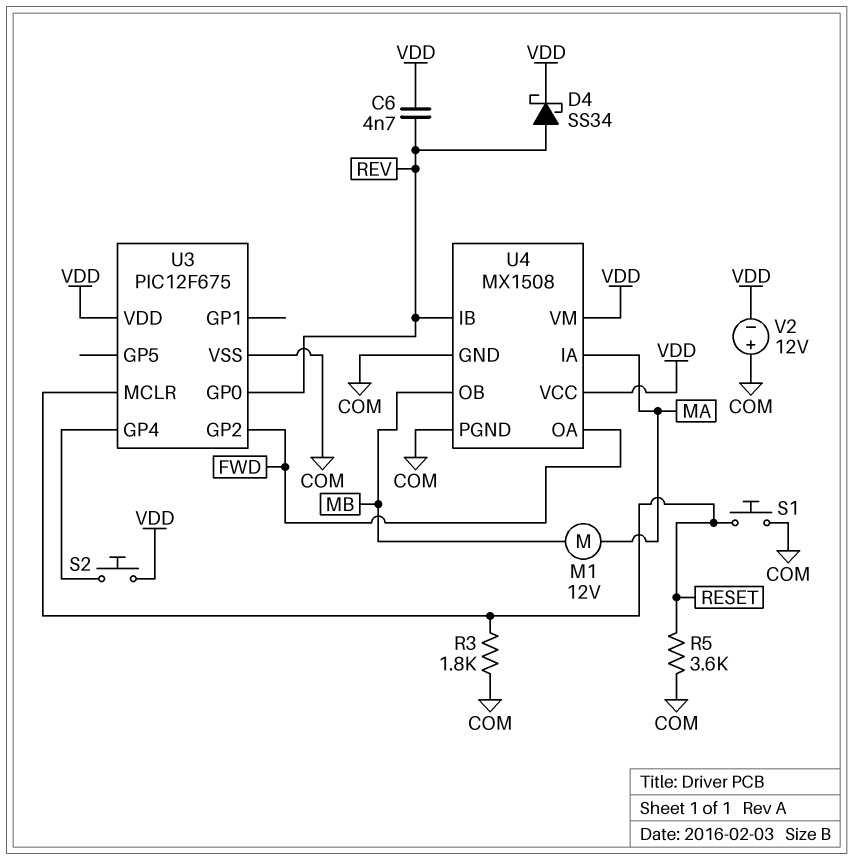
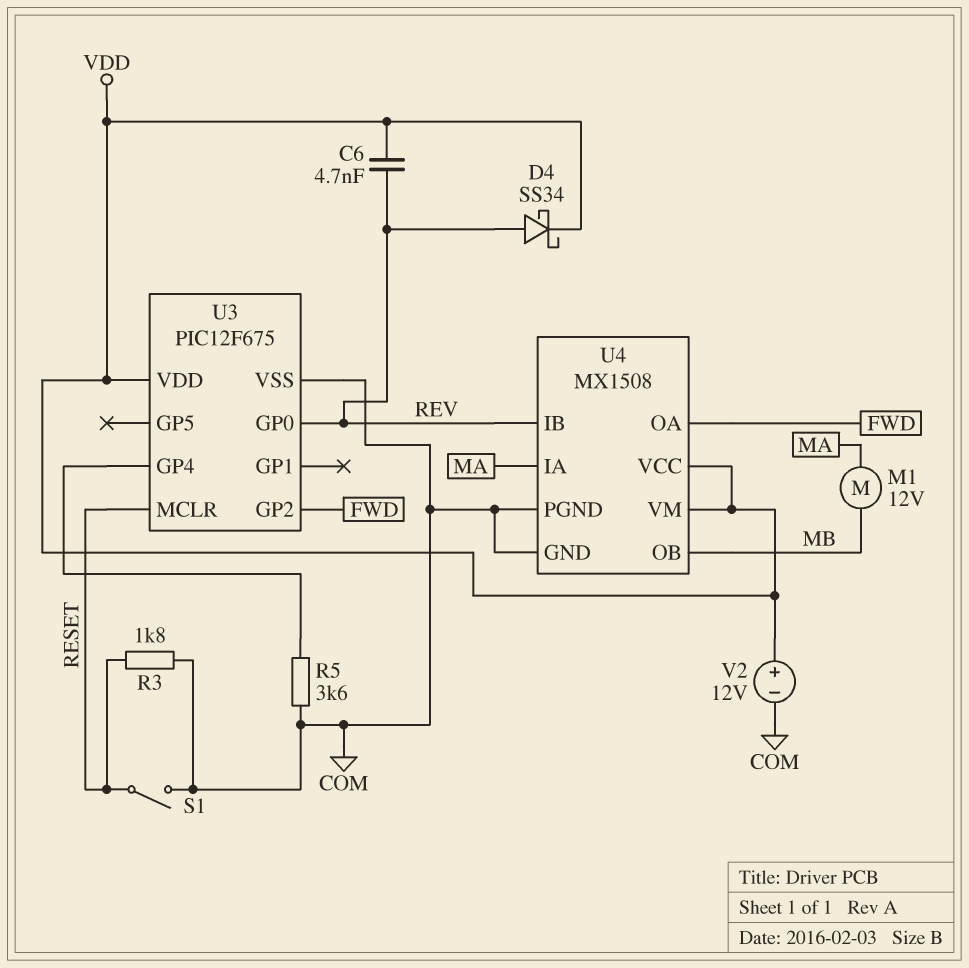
R5: 3.6k (COM, RESET) -> 3.6k (COM, U3/GP4)
S1: button (COM, RESET) -> switch (COM, RESET)
S2: button (U3/GP4, VDD) -> none
V2: 12V (plus COM, minus VDD) -> 12V (plus VDD, minus COM)

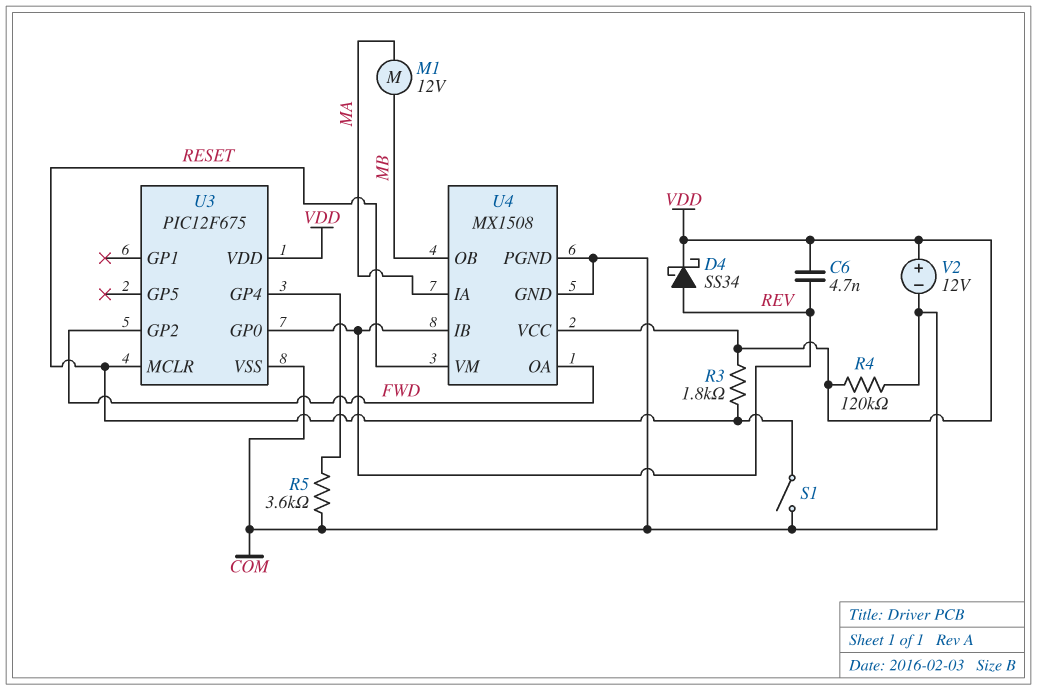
R3: 1.8k (COM, RESET) -> 1.8k (RESET, VDD)
R4: none -> 120k (COM, VDD)
U4 pin VM: VDD -> RESET

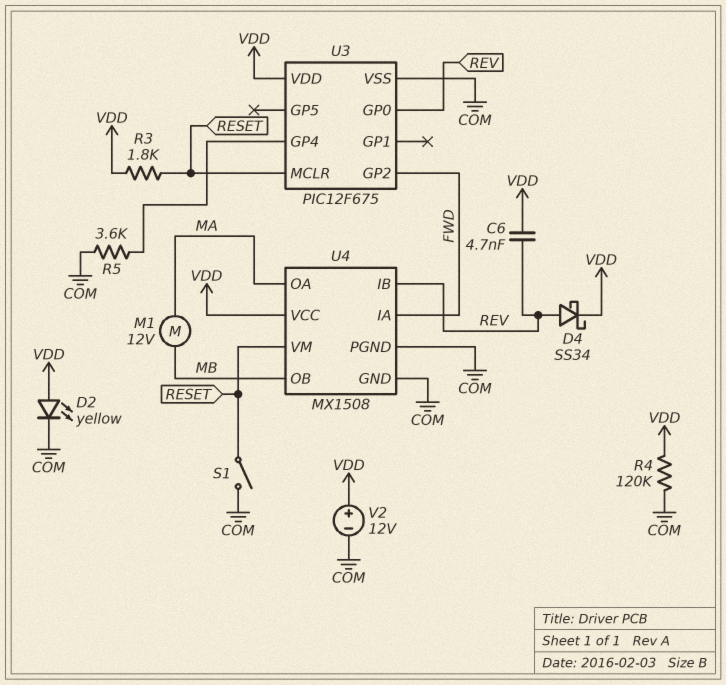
D2: none -> LED yellow (A VDD, K COM)
U4 pin IA: MA -> FWD
U4 pin OA: FWD -> MA

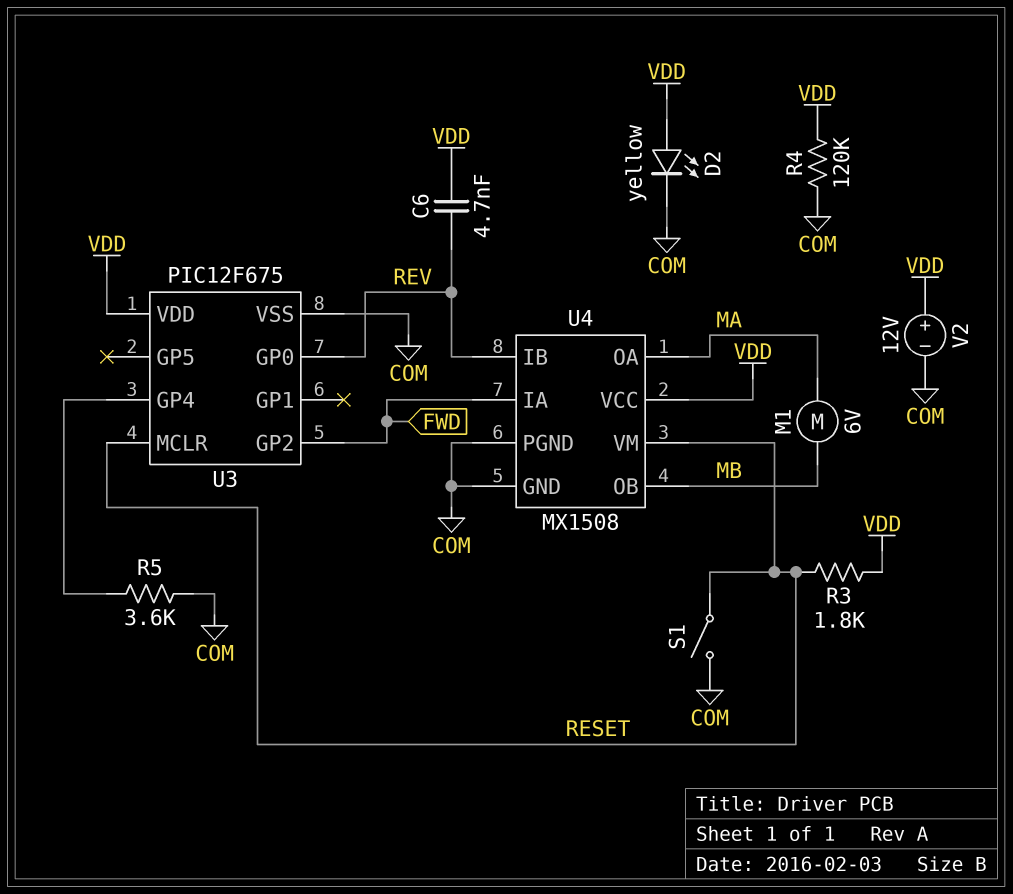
D4: schottky SS34 (A REV, K VDD) -> none
M1: motor 12V (MA, MB) -> motor 6V (MA, MB)

